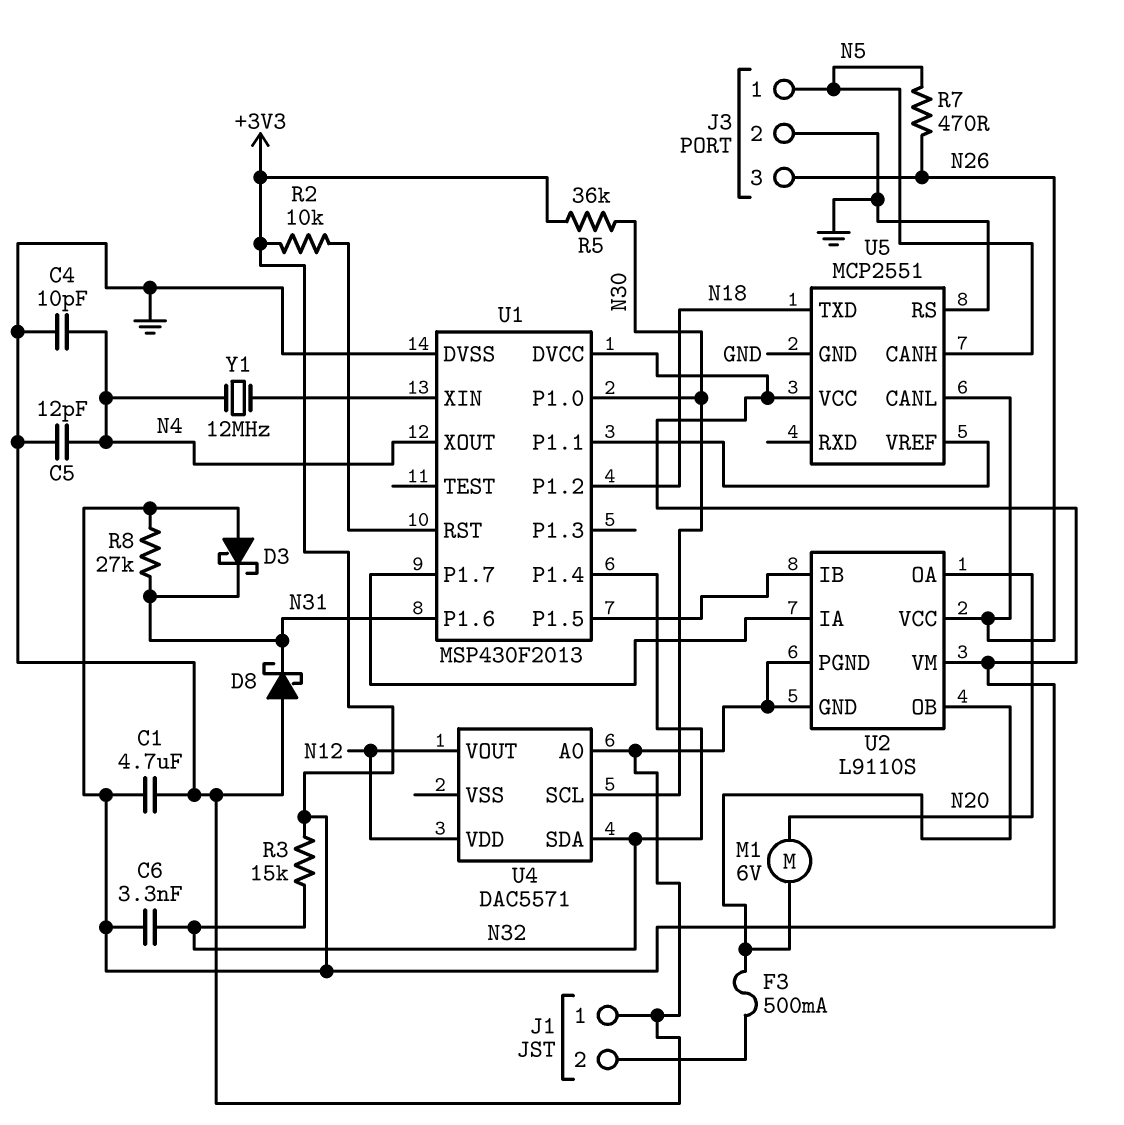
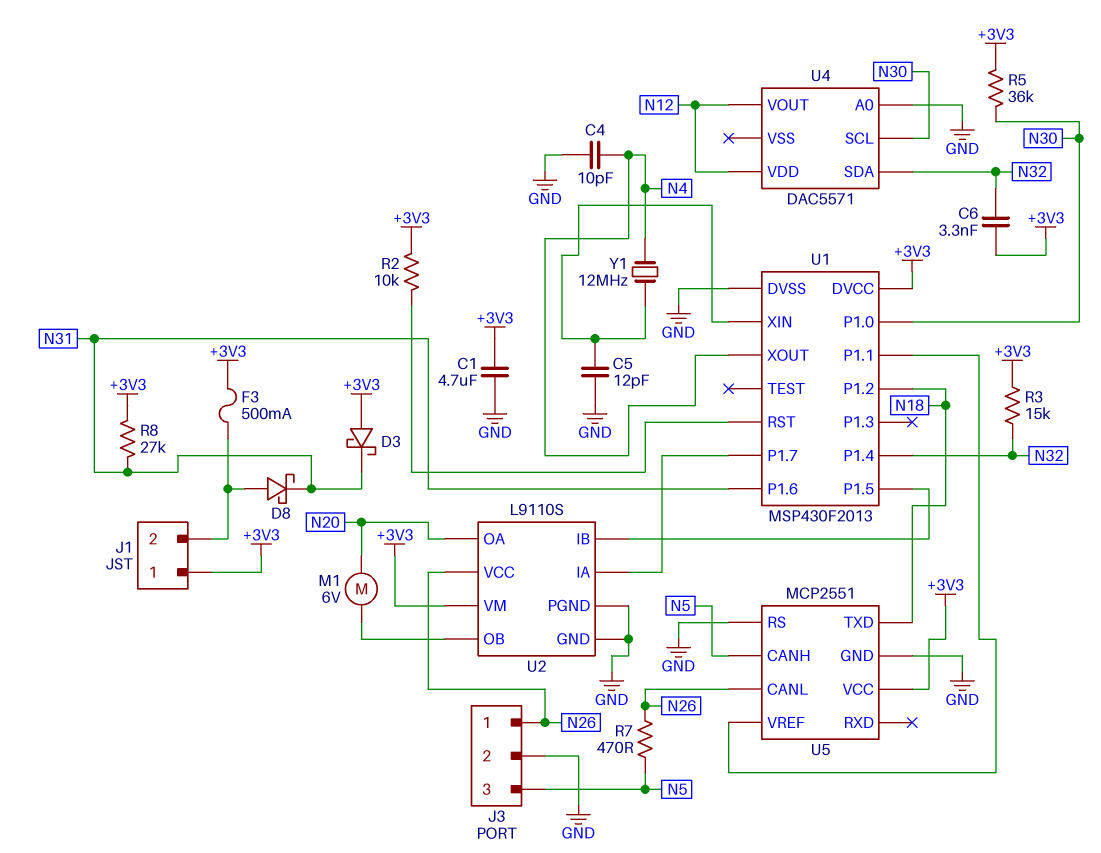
C5: 12pF (GND, N4) -> 12pF (GND, U1/XIN)
D8: schottky (A GND, K N31) -> schottky (A J1/2, K N31)
F3: 500mA (J1/2, U2/OB) -> 500mA (+3V3, J1/2)
J1 pin 1: GND -> +3V3
J3 pin 1: N5 -> N26
J3 pin 3: N26 -> N5

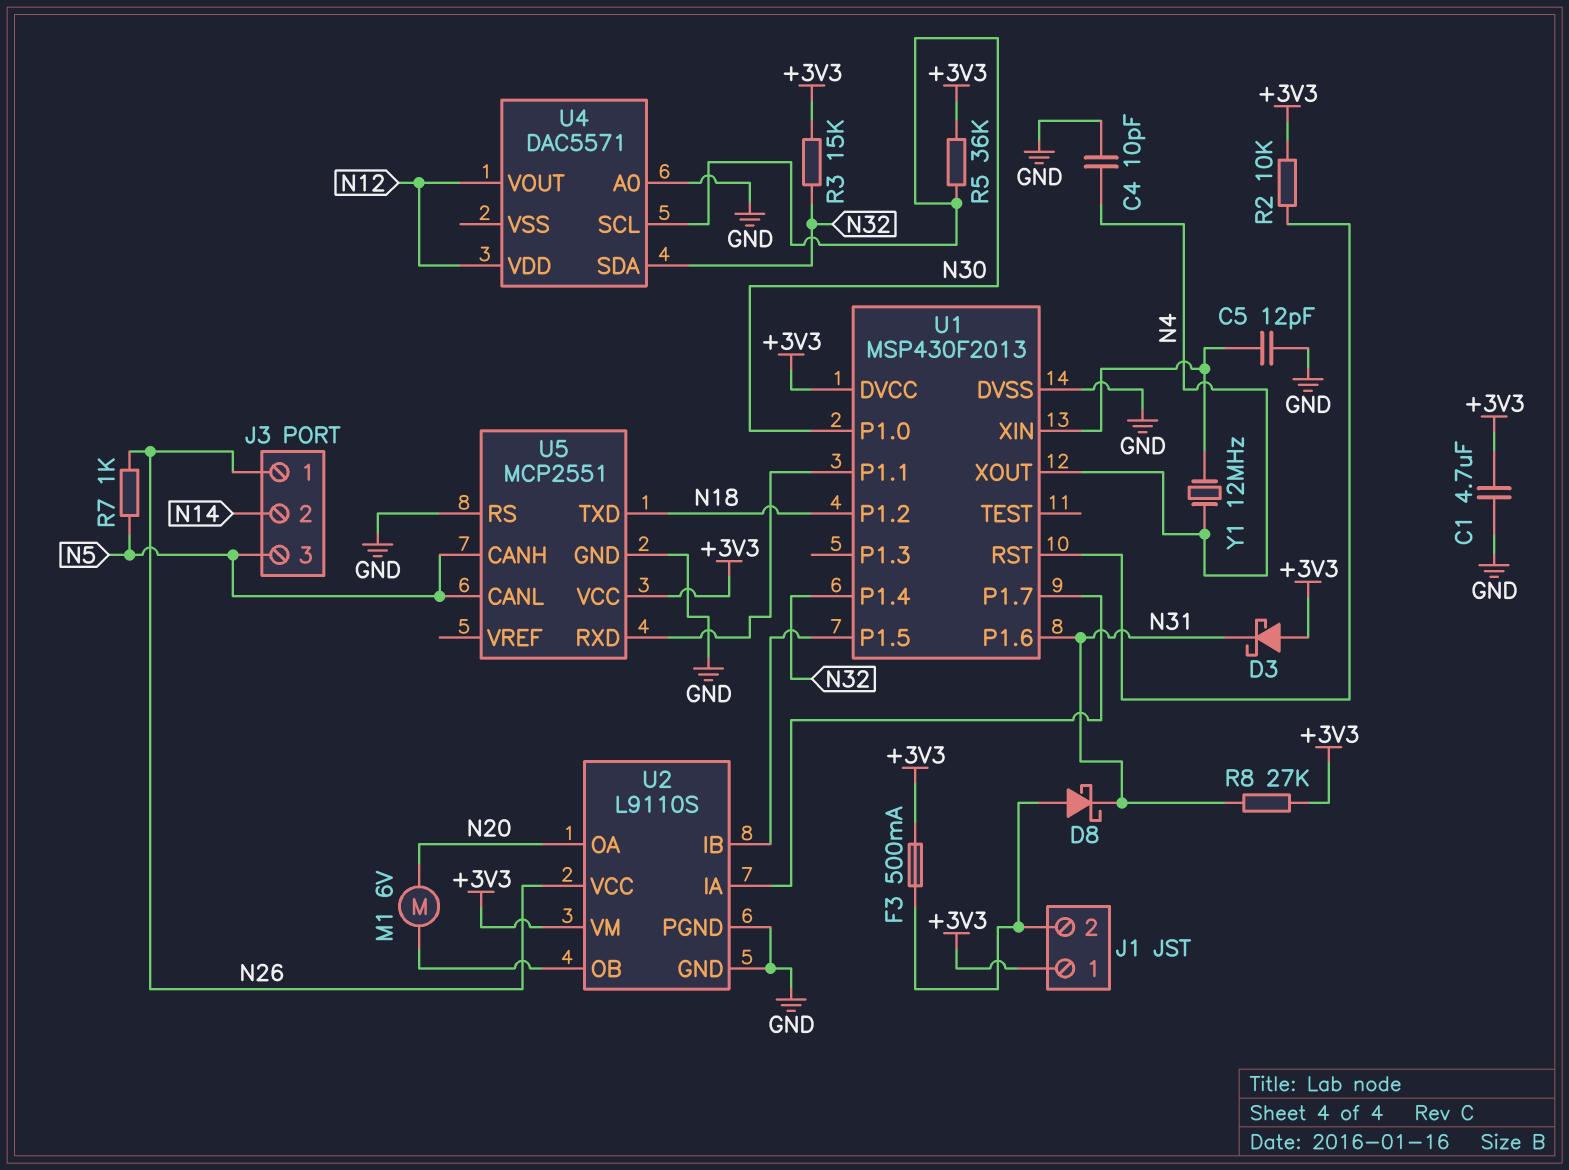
C6: 3.3nF (+3V3, N32) -> none
J3 pin 2: GND -> N14
R7: 470 (N5, N26) -> 1k (N5, N26)
U5 pin CANL: N26 -> N5
U5 pin RXD: none -> U1/P1.1
U5 pin VREF: U1/P1.1 -> none

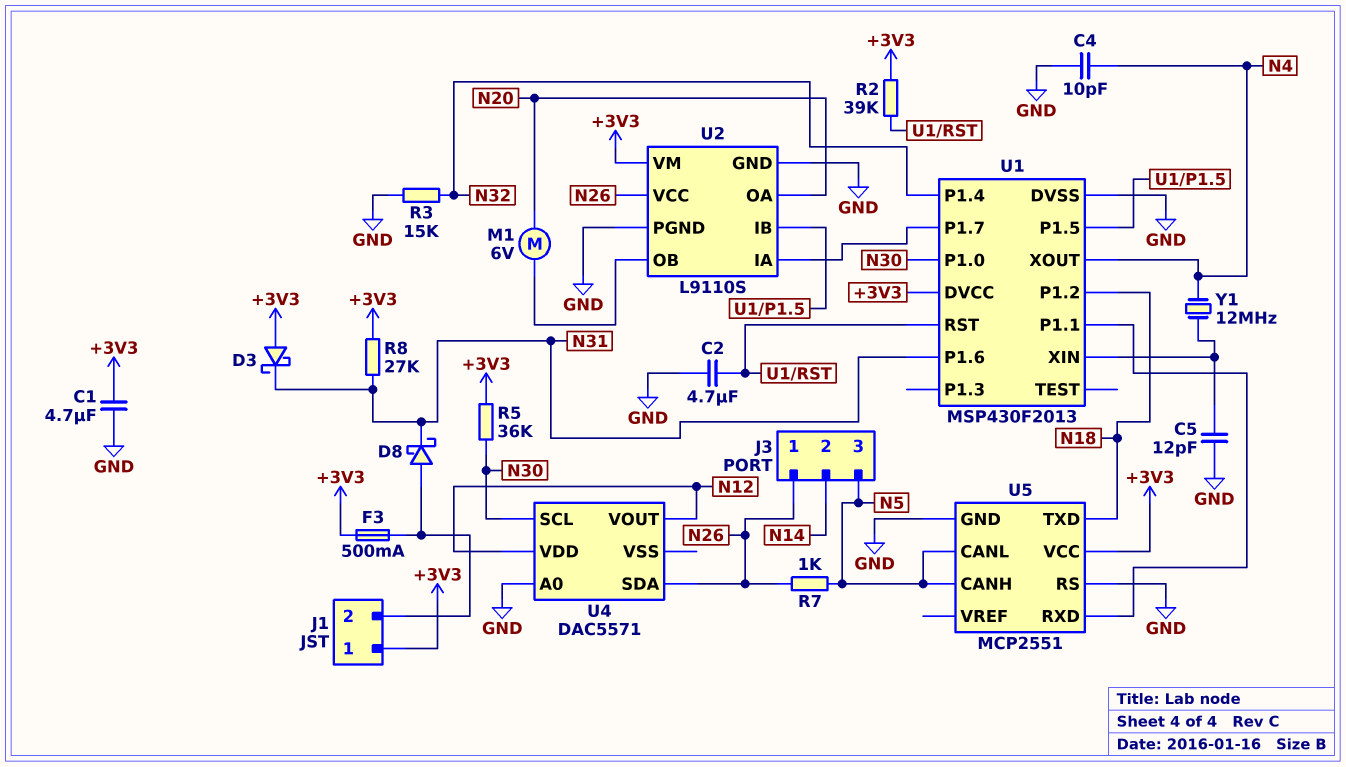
C2: none -> 4.7uF (GND, U1/RST)
R2: 10k (+3V3, U1/RST) -> 39k (+3V3, U1/RST)
R3: 15k (+3V3, N32) -> 15k (GND, N32)
U4 pin SDA: N32 -> N26

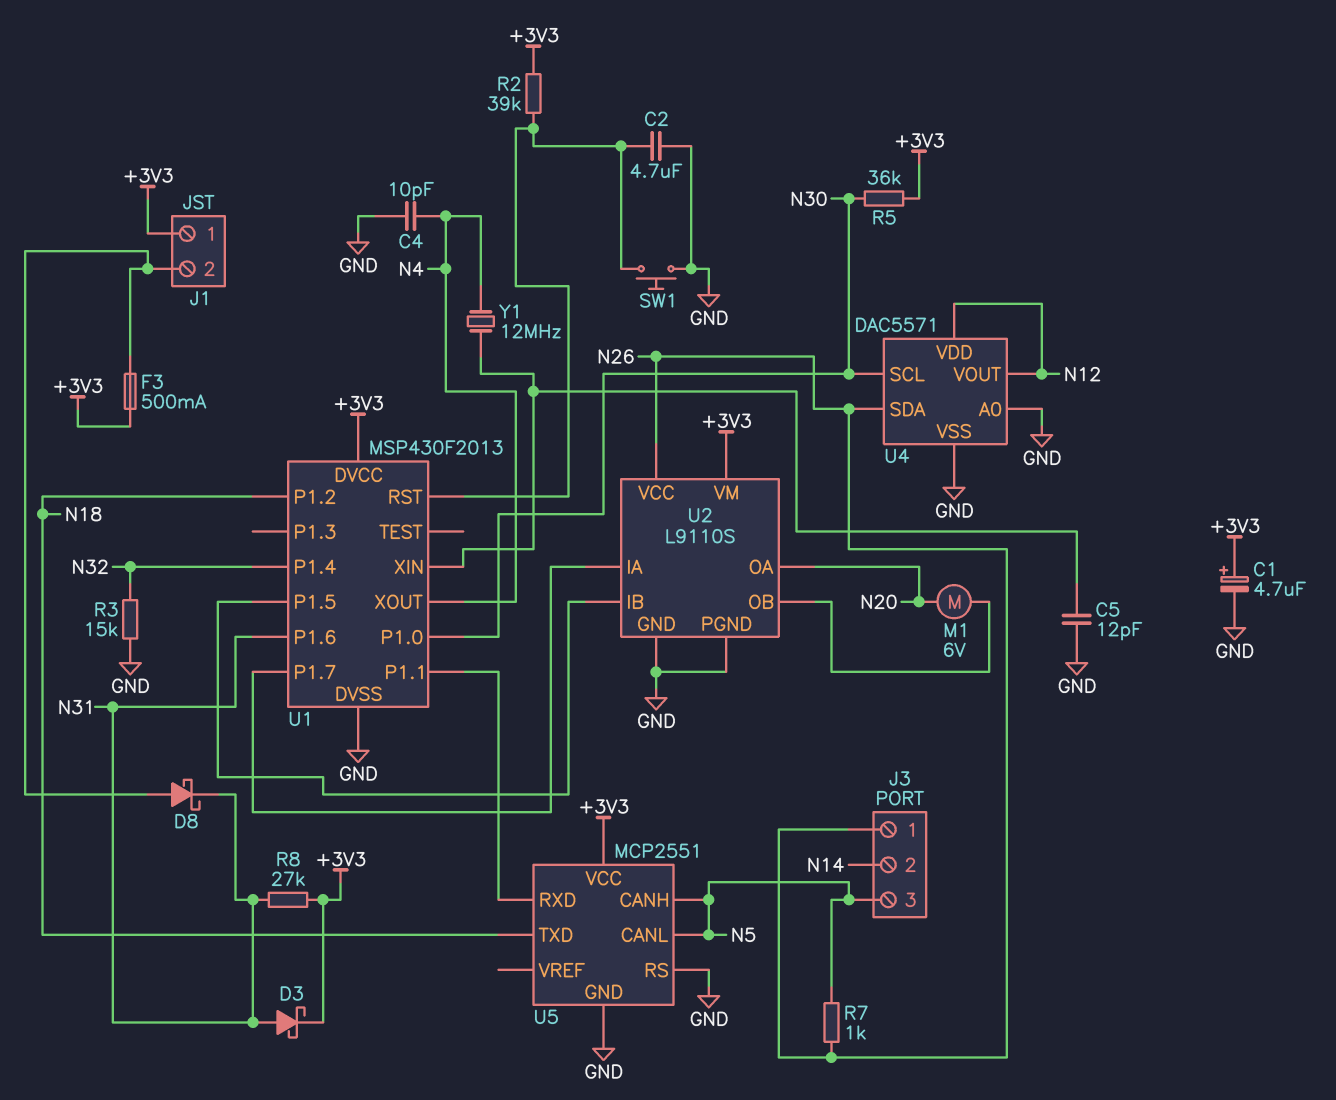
C1: 4.7uF (+3V3, GND) -> 4.7uF (plus +3V3, minus GND)
D3: schottky (A +3V3, K N31) -> schottky (A N31, K +3V3)
SW1: none -> button (GND, U1/RST)
U4 pin VSS: none -> GND

